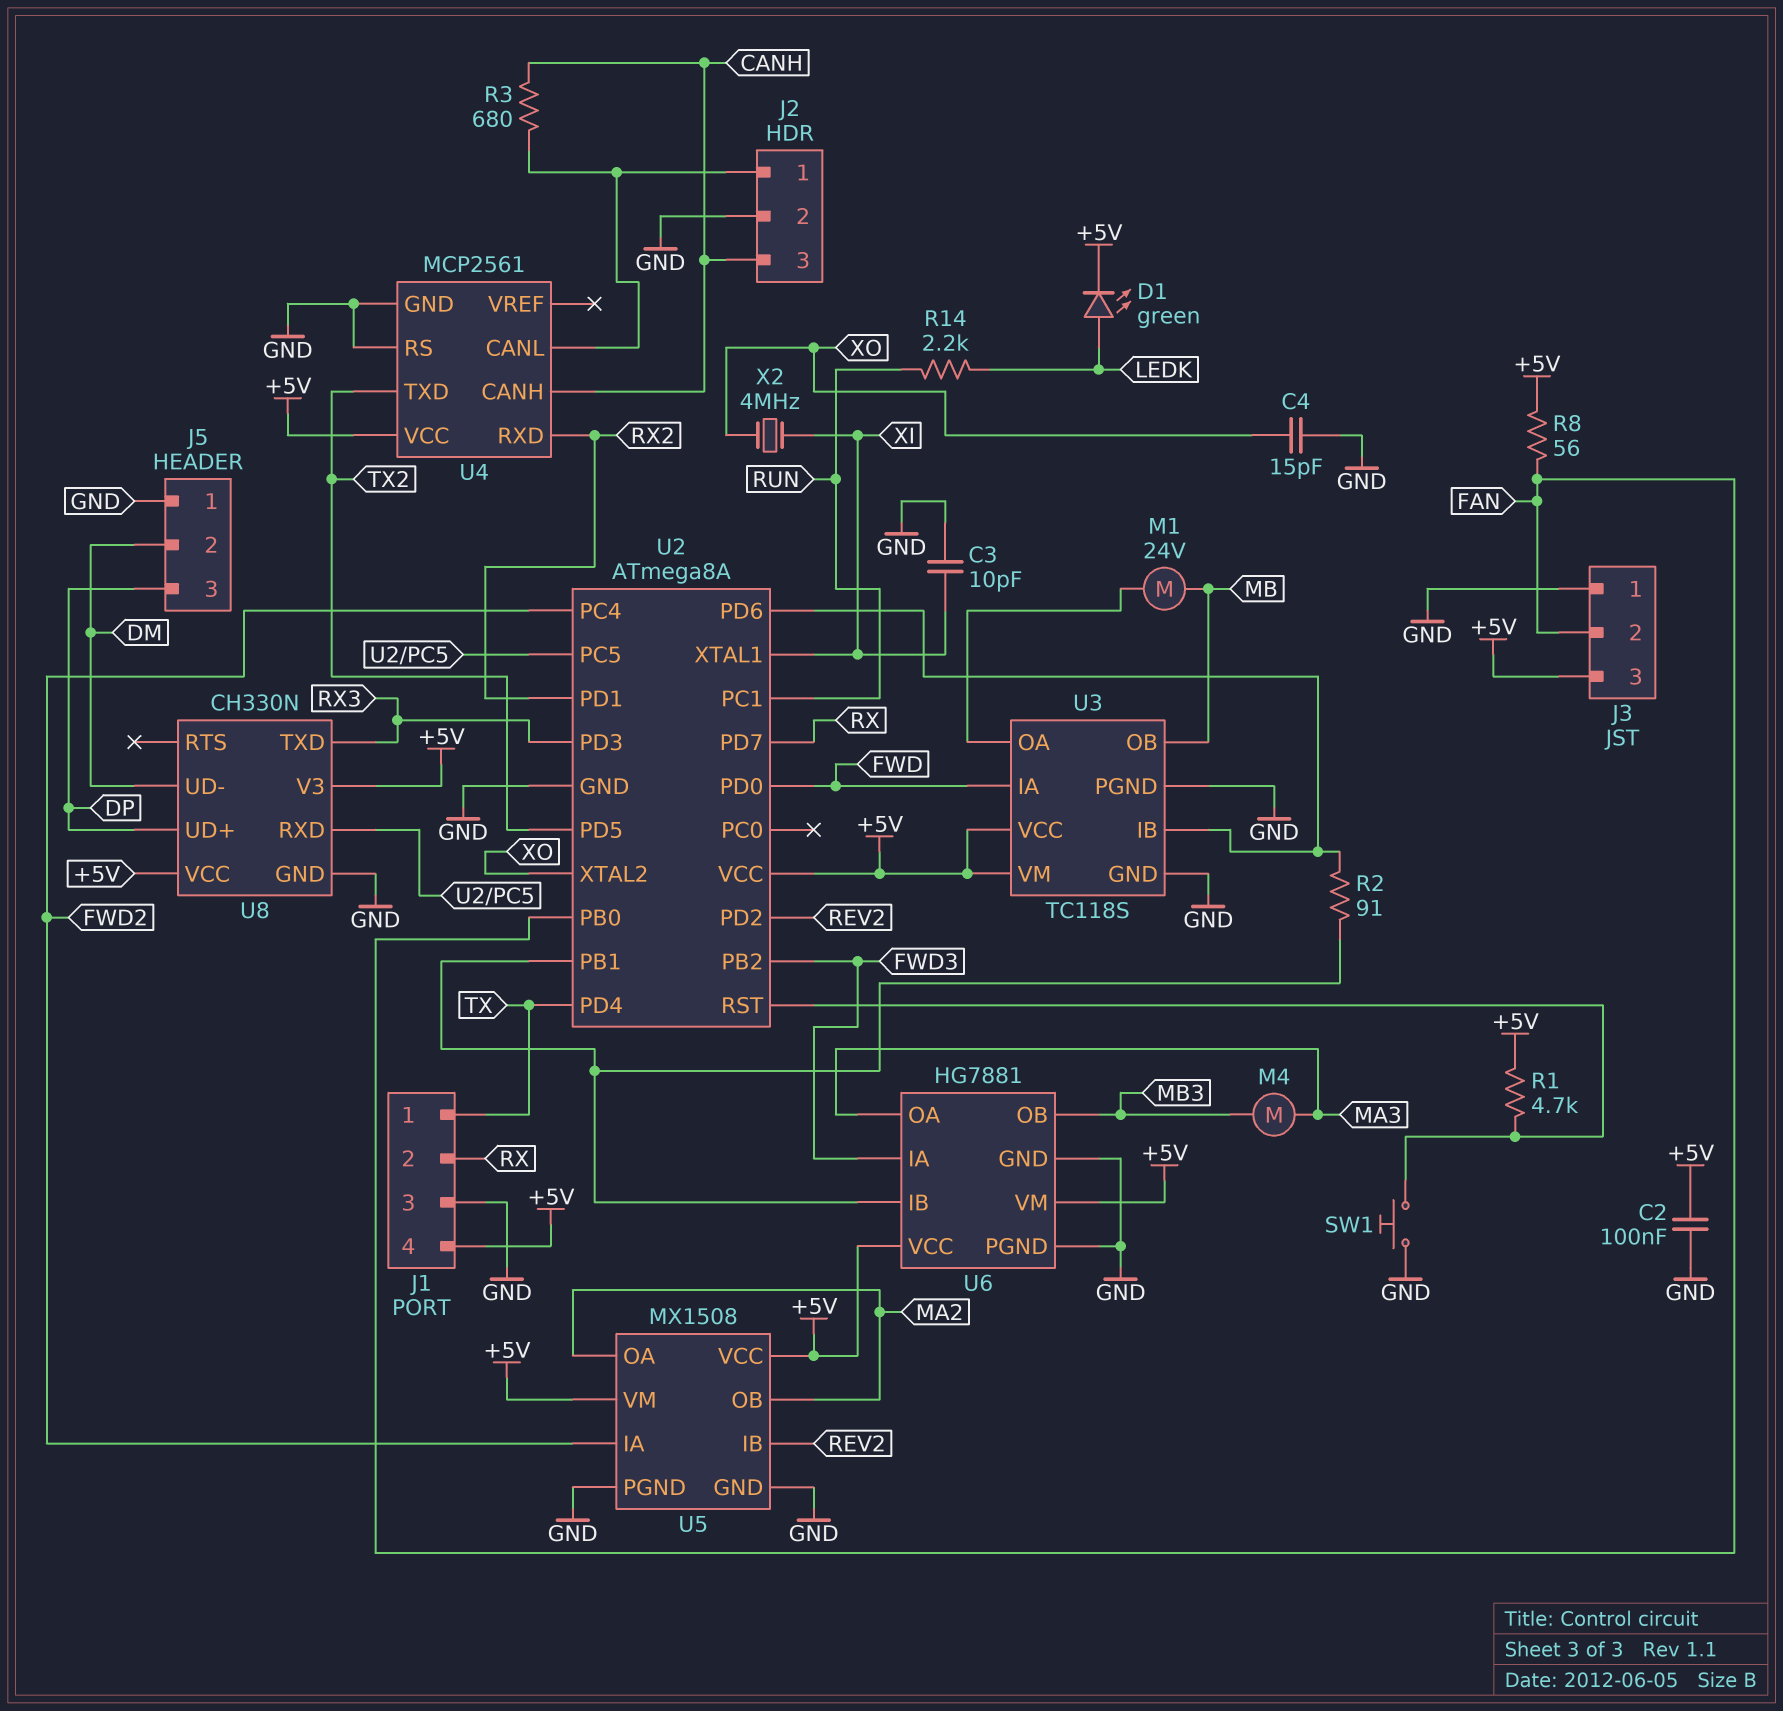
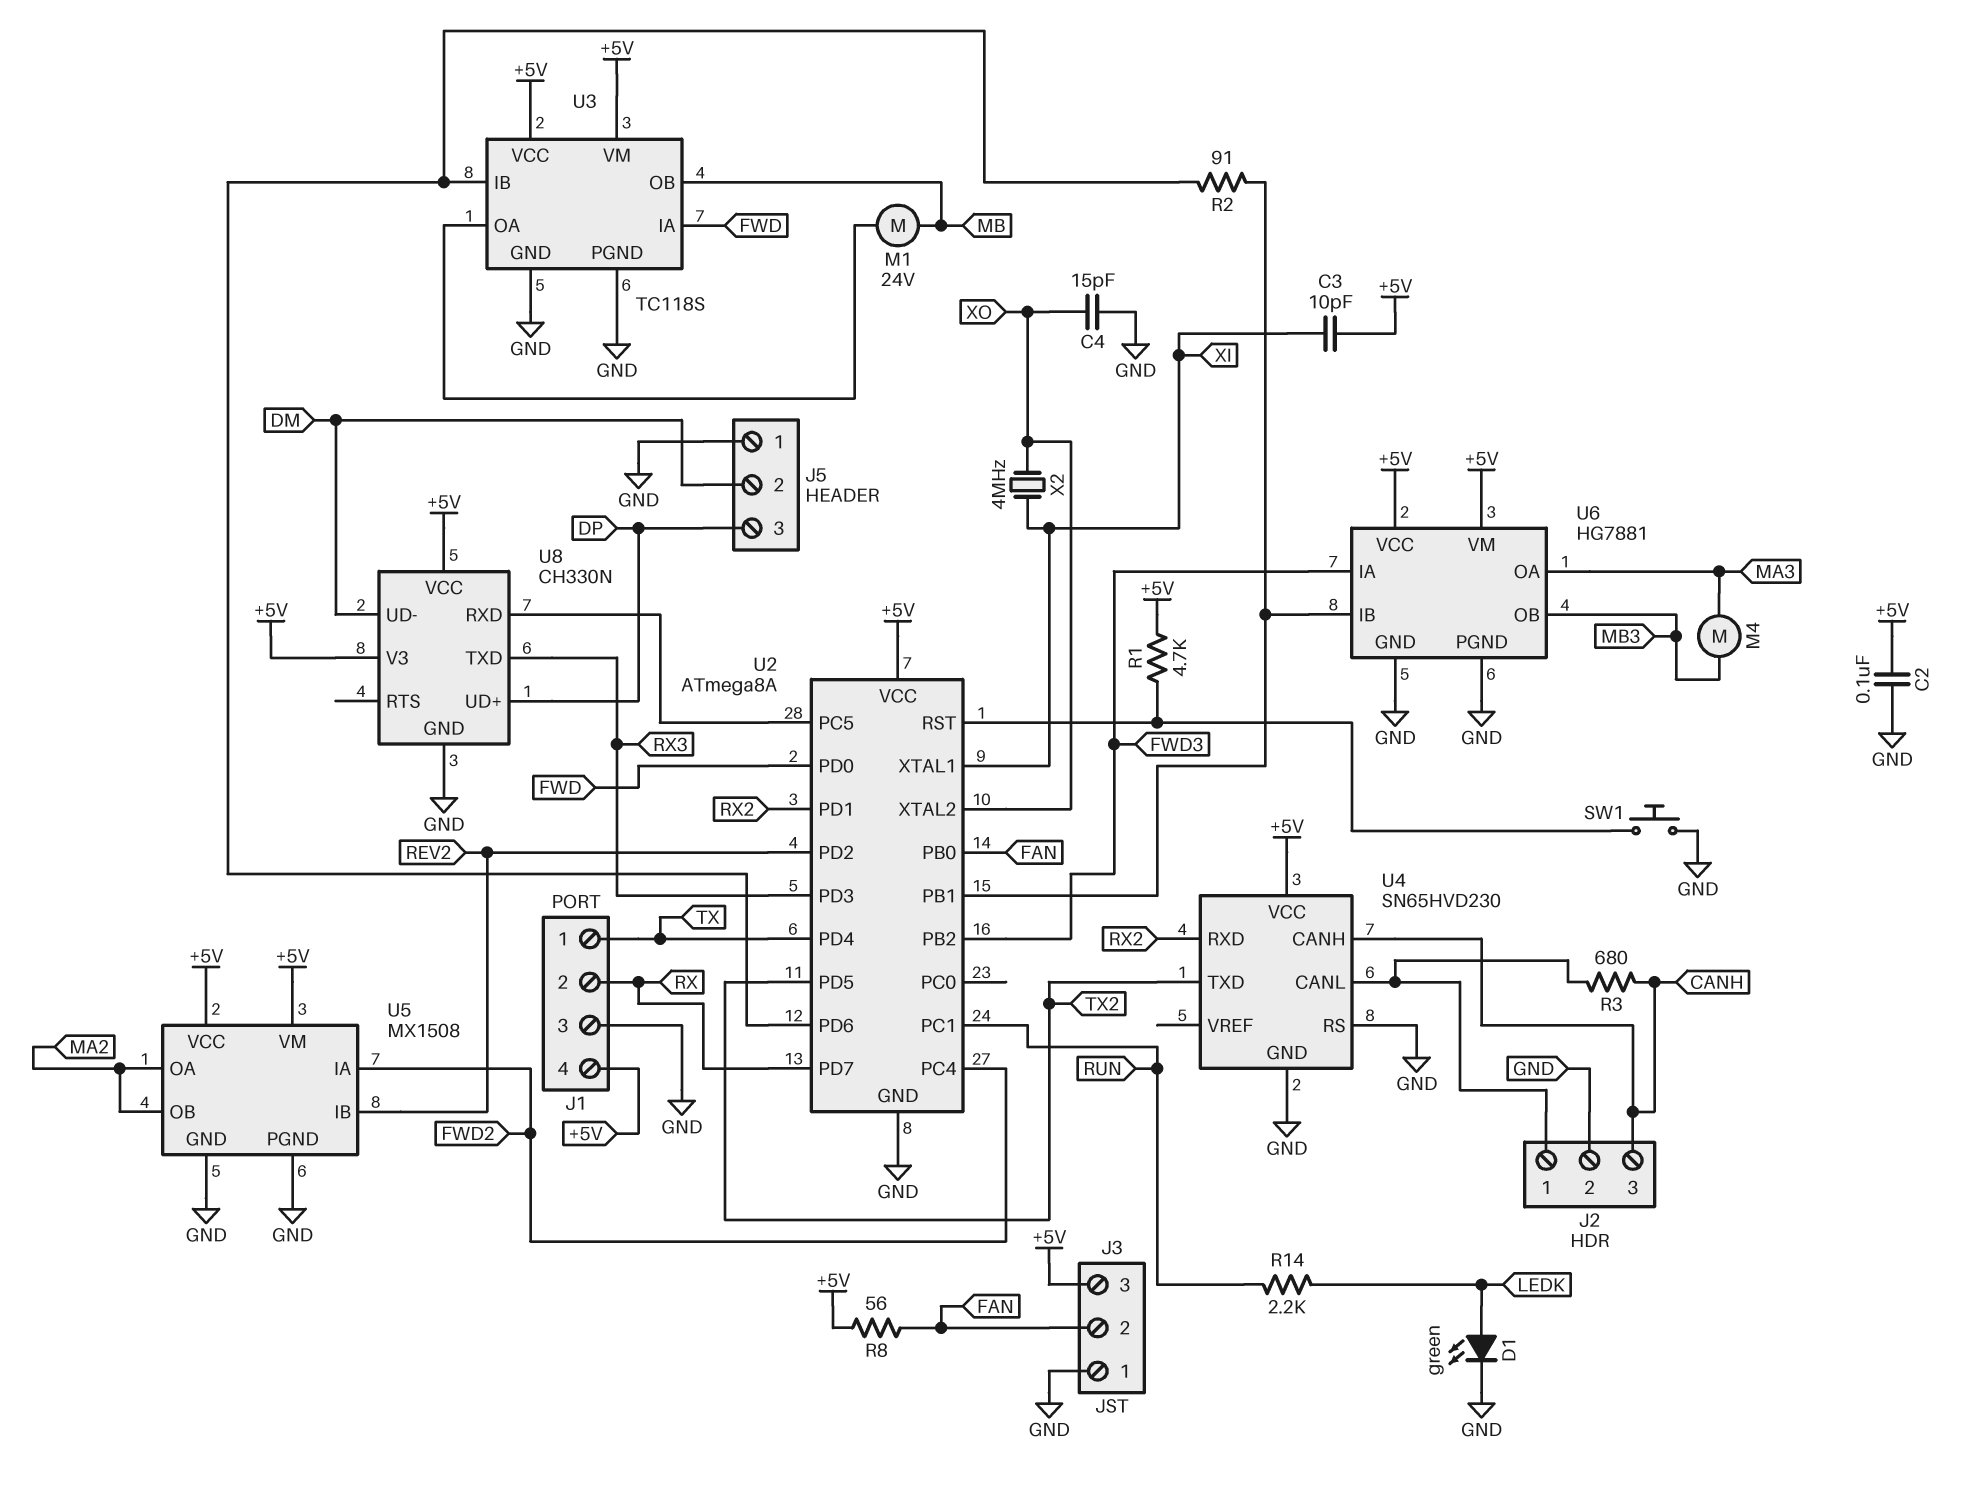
C3: 10pF (GND, XI) -> 10pF (+5V, XI)
D1: LED green (A LEDK, K +5V) -> LED green (A LEDK, K GND)
U4: MCP2561 -> SN65HVD230

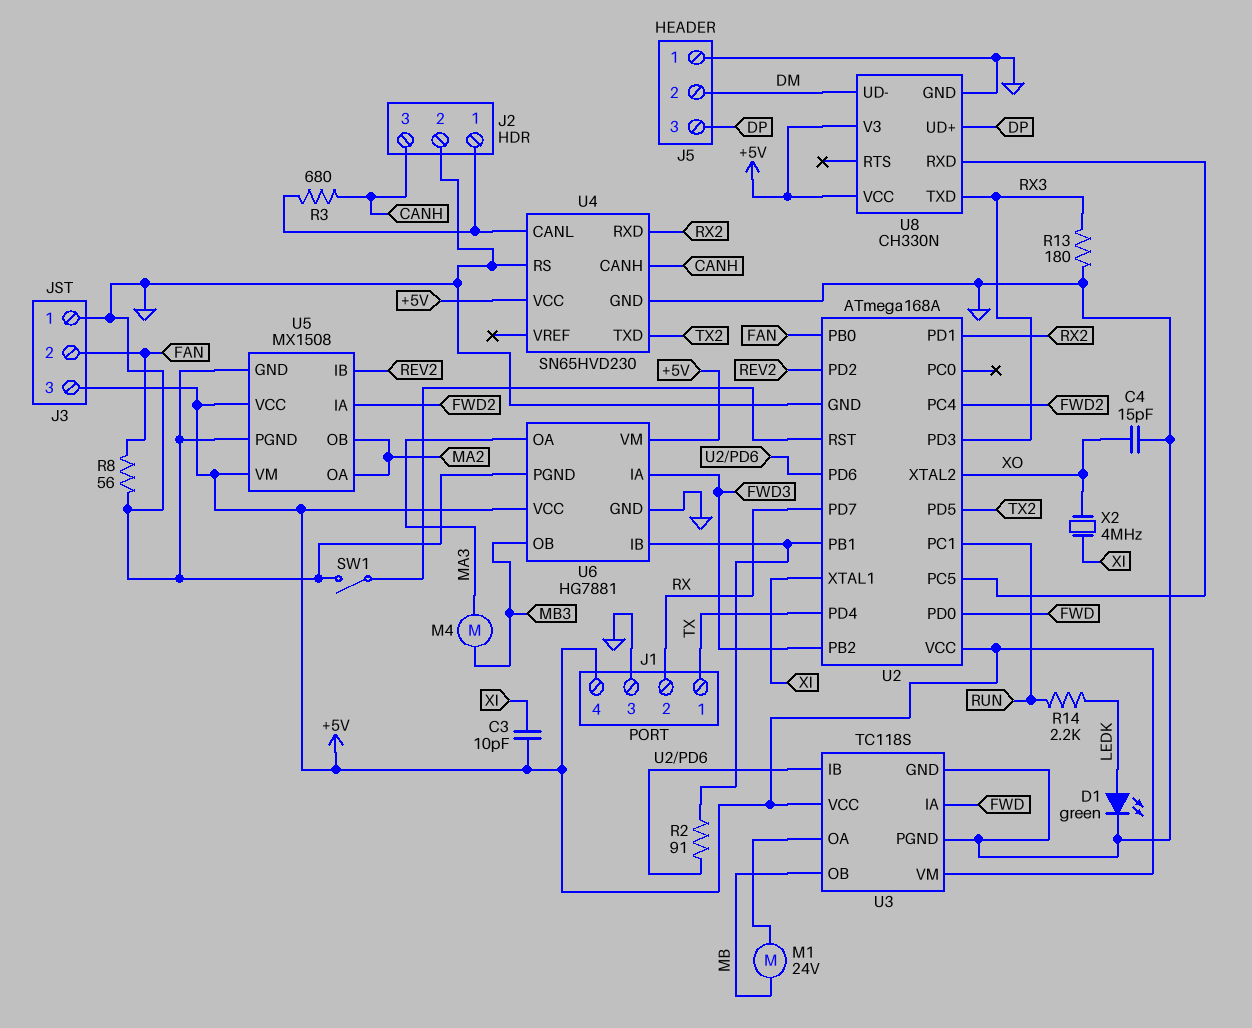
C2: 100nF (+5V, GND) -> none
R1: 4.7k (+5V, U2/RST) -> none
R8: 56 (+5V, FAN) -> 56 (FAN, GND)
R13: none -> 180 (GND, RX3)
SW1: button (GND, U2/RST) -> switch (GND, U2/RST)
U2: ATmega8A -> ATmega168A

